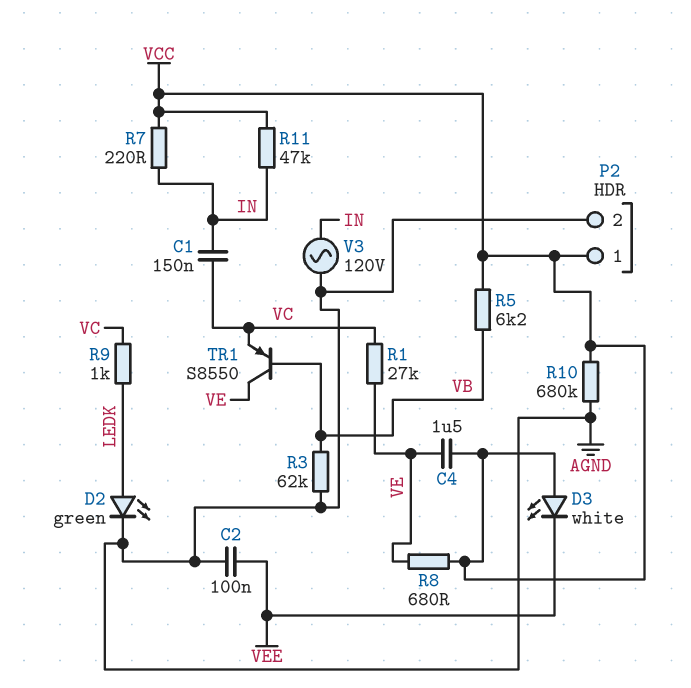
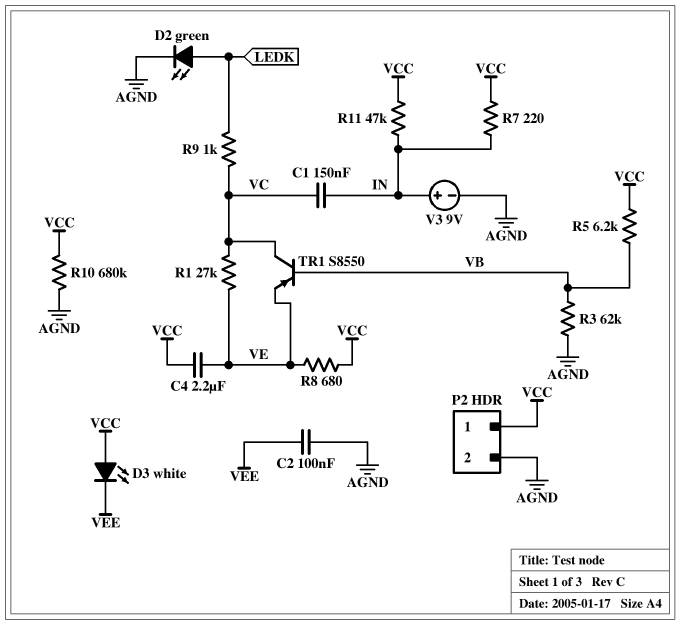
C4: 1.5uF (VCC, VE) -> 2.2uF (VCC, VE)
TR1: PNP S8550 (B VB, C VE, E VC) -> PNP S8550 (B VB, C VC, E VE)
V3: AC 120V (AGND, IN) -> 9V (plus IN, minus AGND)

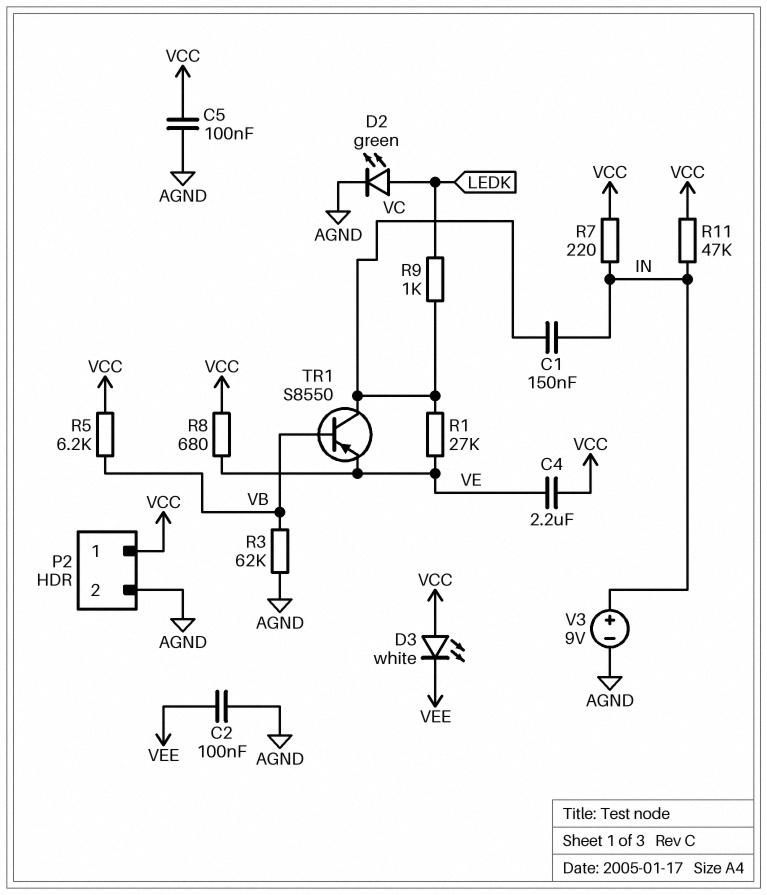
C5: none -> 100nF (AGND, VCC)
R10: 680k (AGND, VCC) -> none

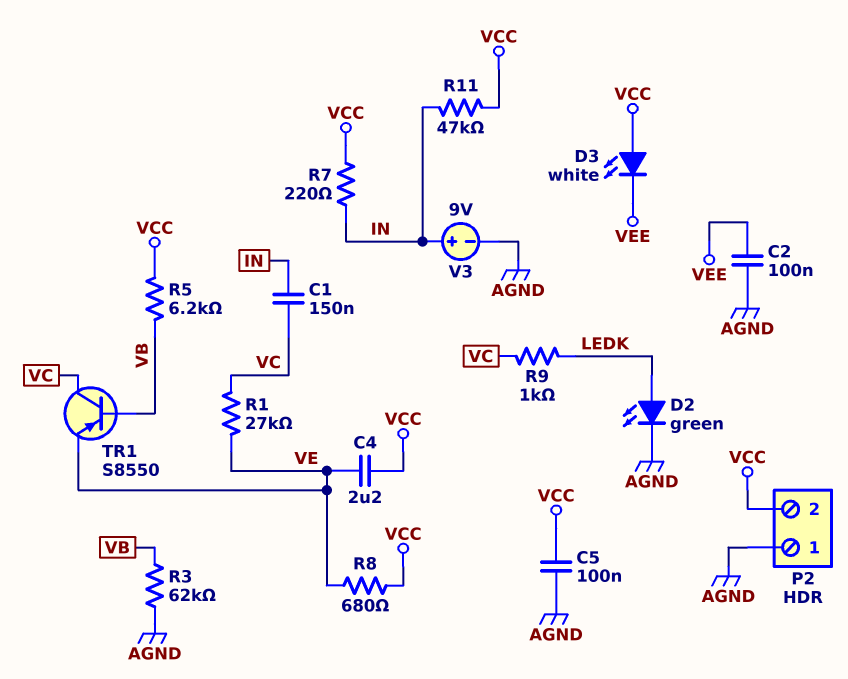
P2 pin 1: VCC -> AGND
P2 pin 2: AGND -> VCC

